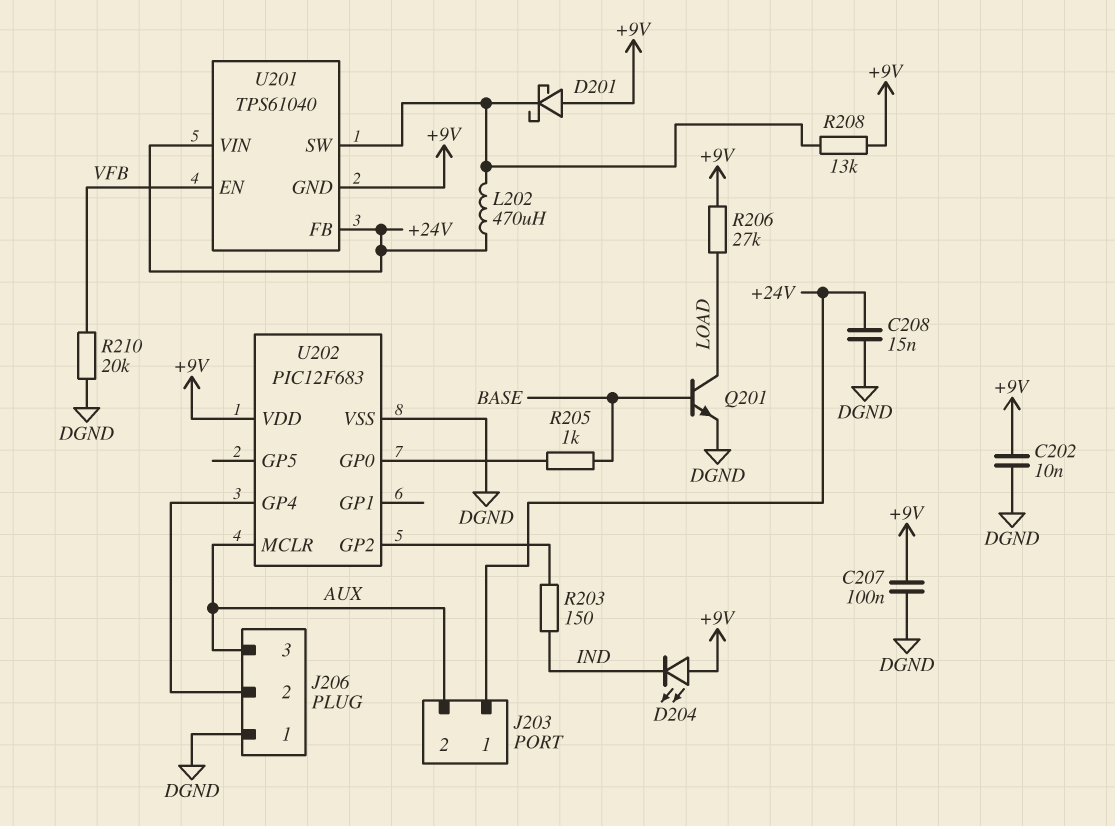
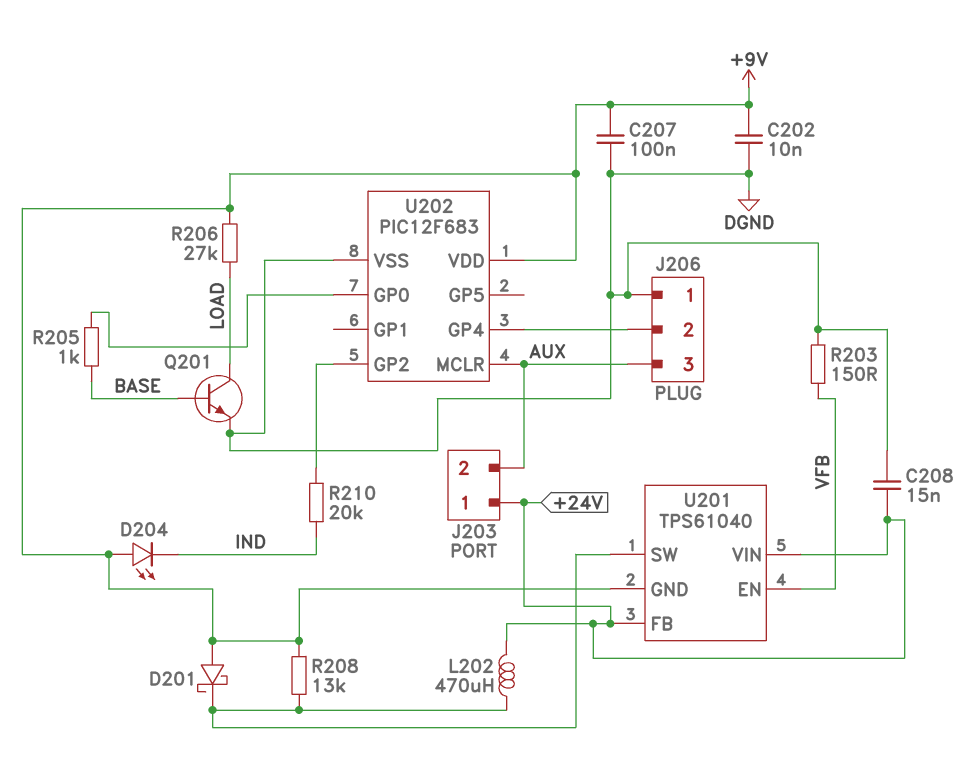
R203: 150 (IND, U202/GP2) -> 150 (DGND, VFB)
R210: 20k (DGND, VFB) -> 20k (IND, U202/GP2)

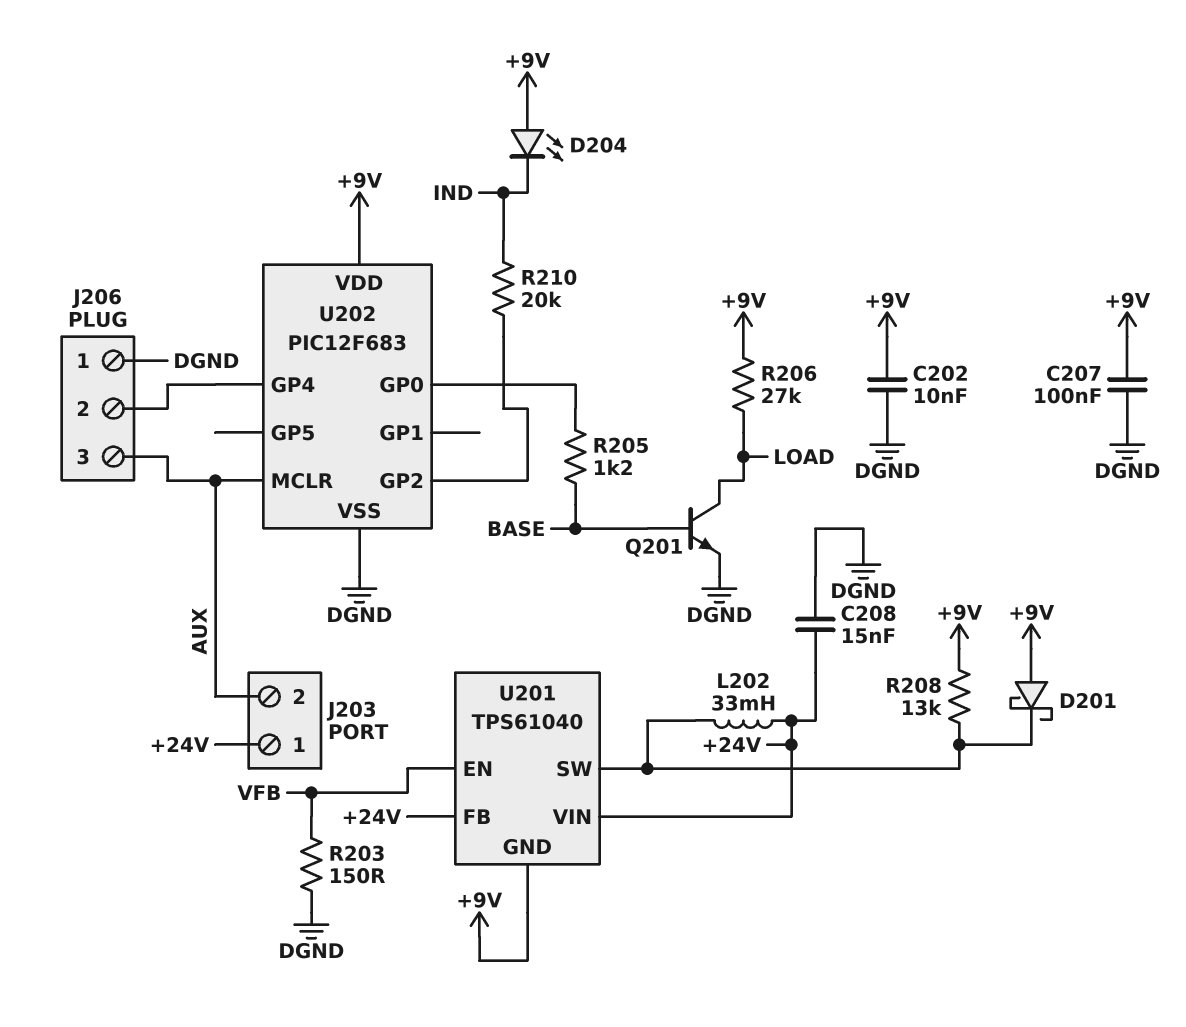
L202: 470uH (+24V, U201/SW) -> 33mH (+24V, U201/SW)
R205: 1k (BASE, U202/GP0) -> 1.2k (BASE, U202/GP0)

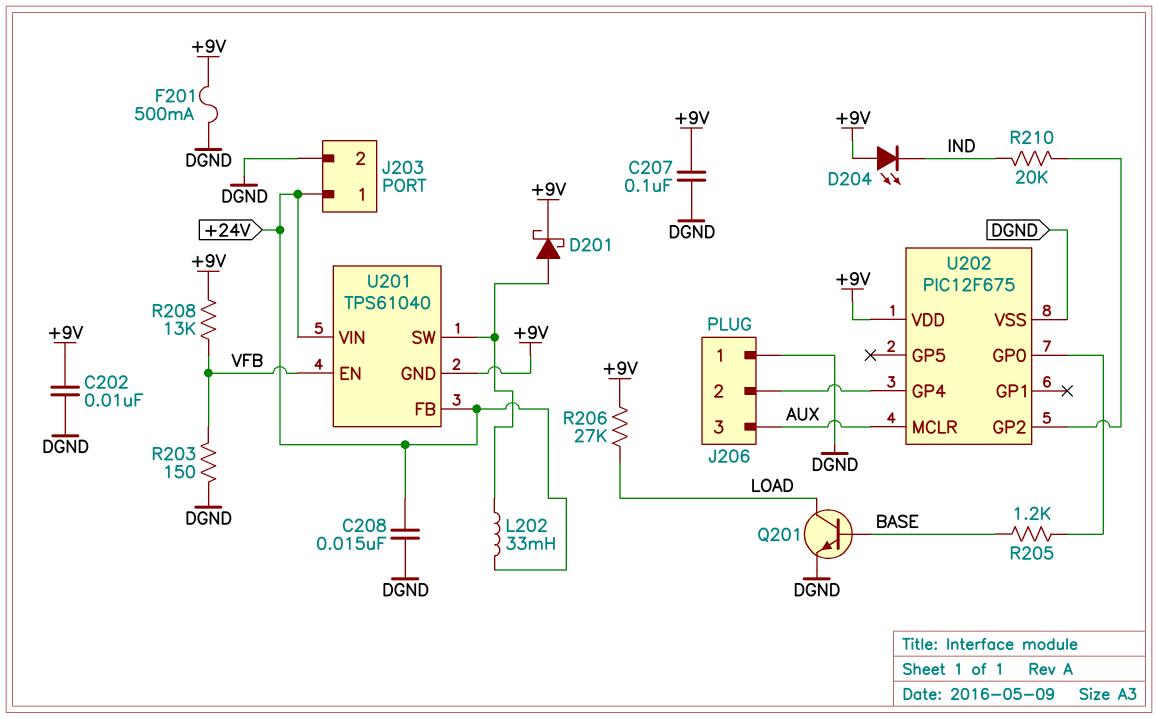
D201: schottky (A +9V, K U201/SW) -> schottky (A U201/SW, K +9V)
F201: none -> 500mA (+9V, DGND)
J203 pin 2: AUX -> DGND
R208: 13k (+9V, U201/SW) -> 13k (+9V, VFB)
U202: PIC12F683 -> PIC12F675

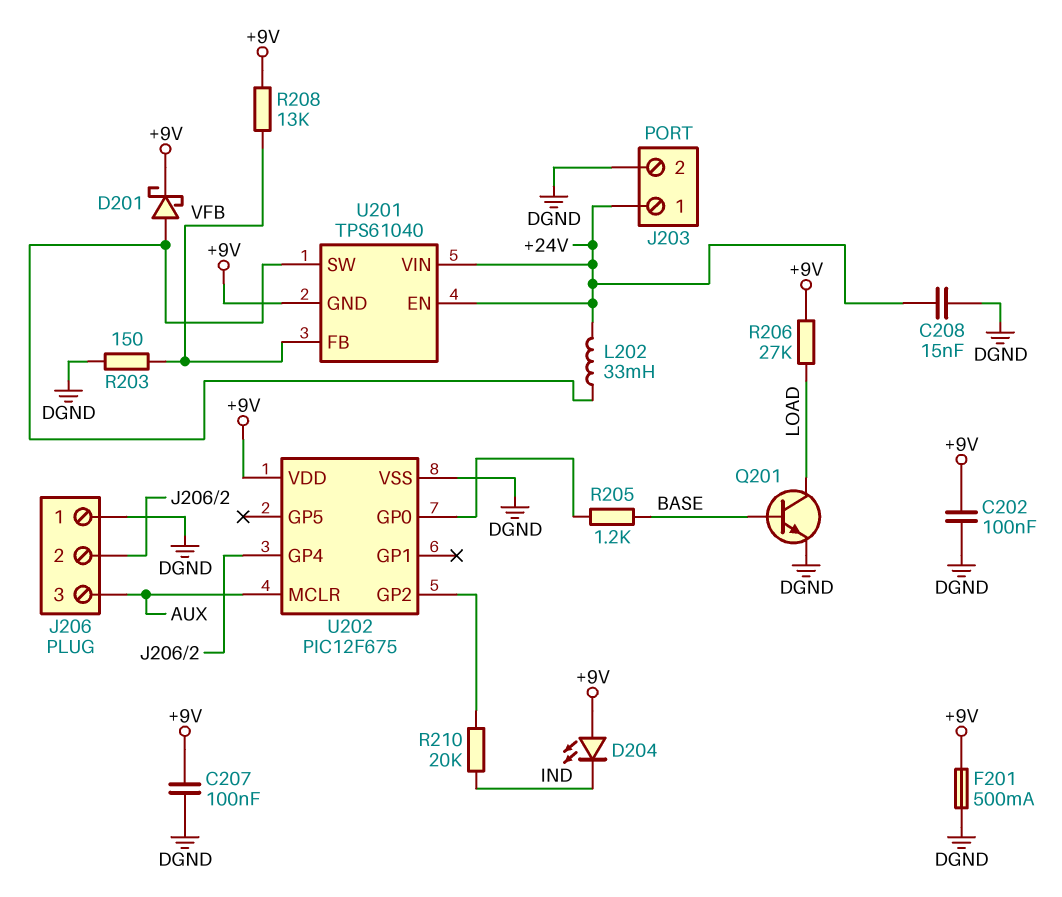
C202: 10nF (+9V, DGND) -> 100nF (+9V, DGND)
U201 pin EN: VFB -> +24V
U201 pin FB: +24V -> VFB

